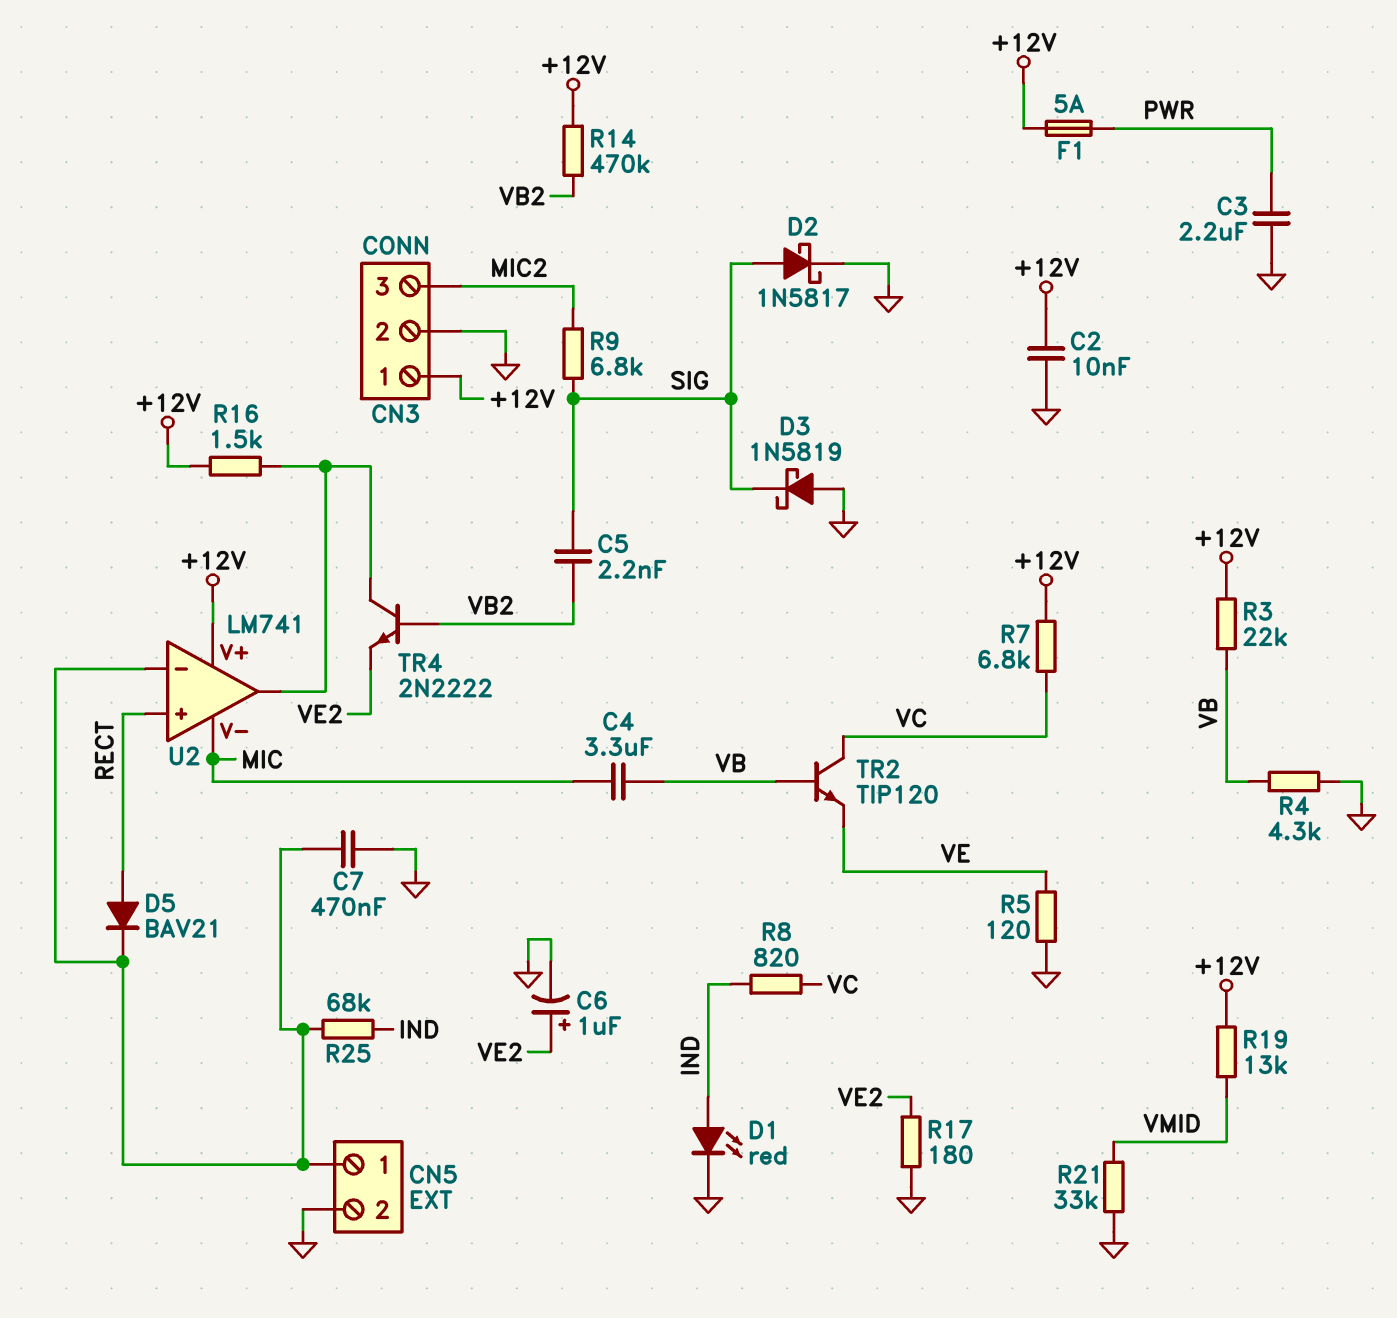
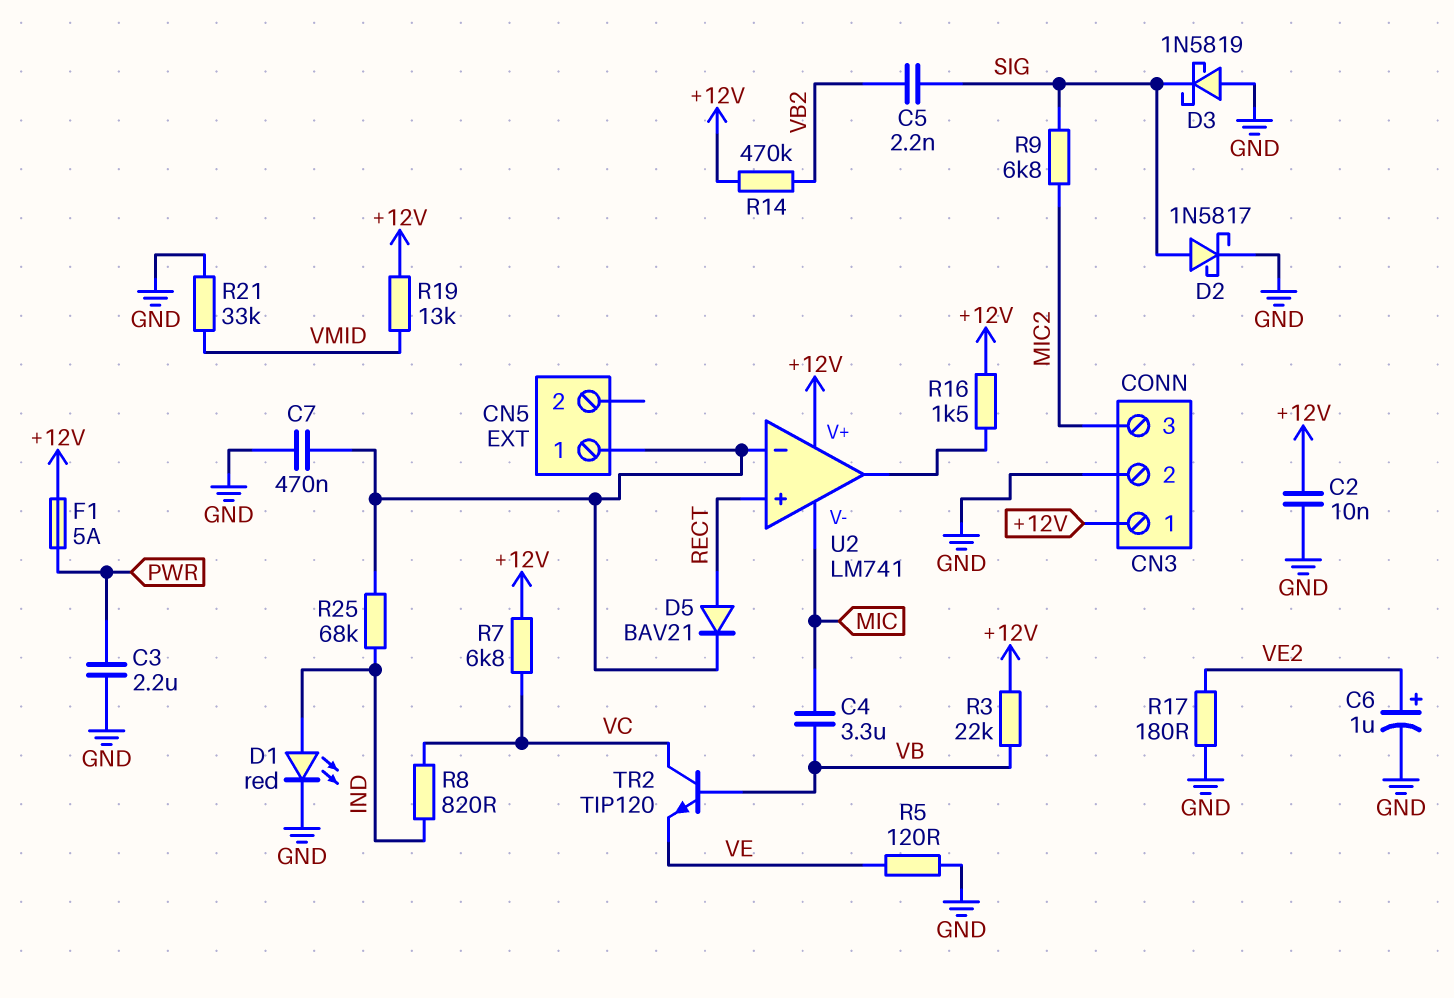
CN5 pin 2: GND -> none
R4: 4.3k (GND, VB) -> none
TR4: NPN 2N2222 (B VB2, C U2/out, E VE2) -> none

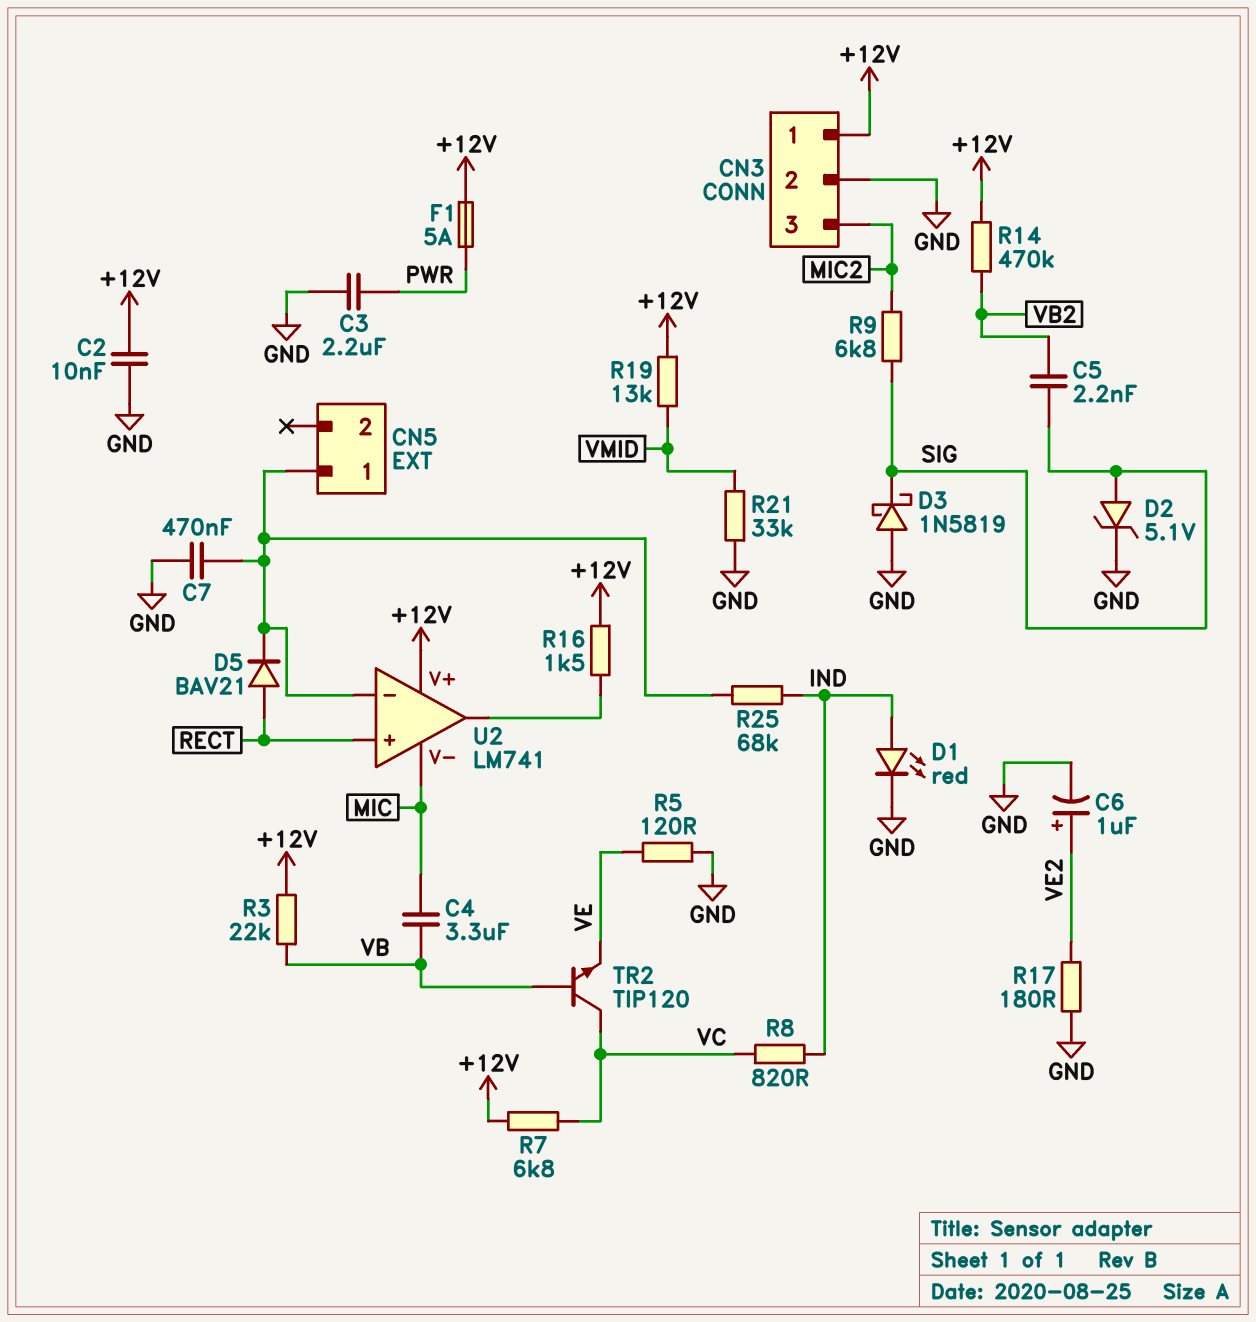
D2: schottky 1N5817 (A SIG, K GND) -> zener 5.1V (A SIG, K GND)

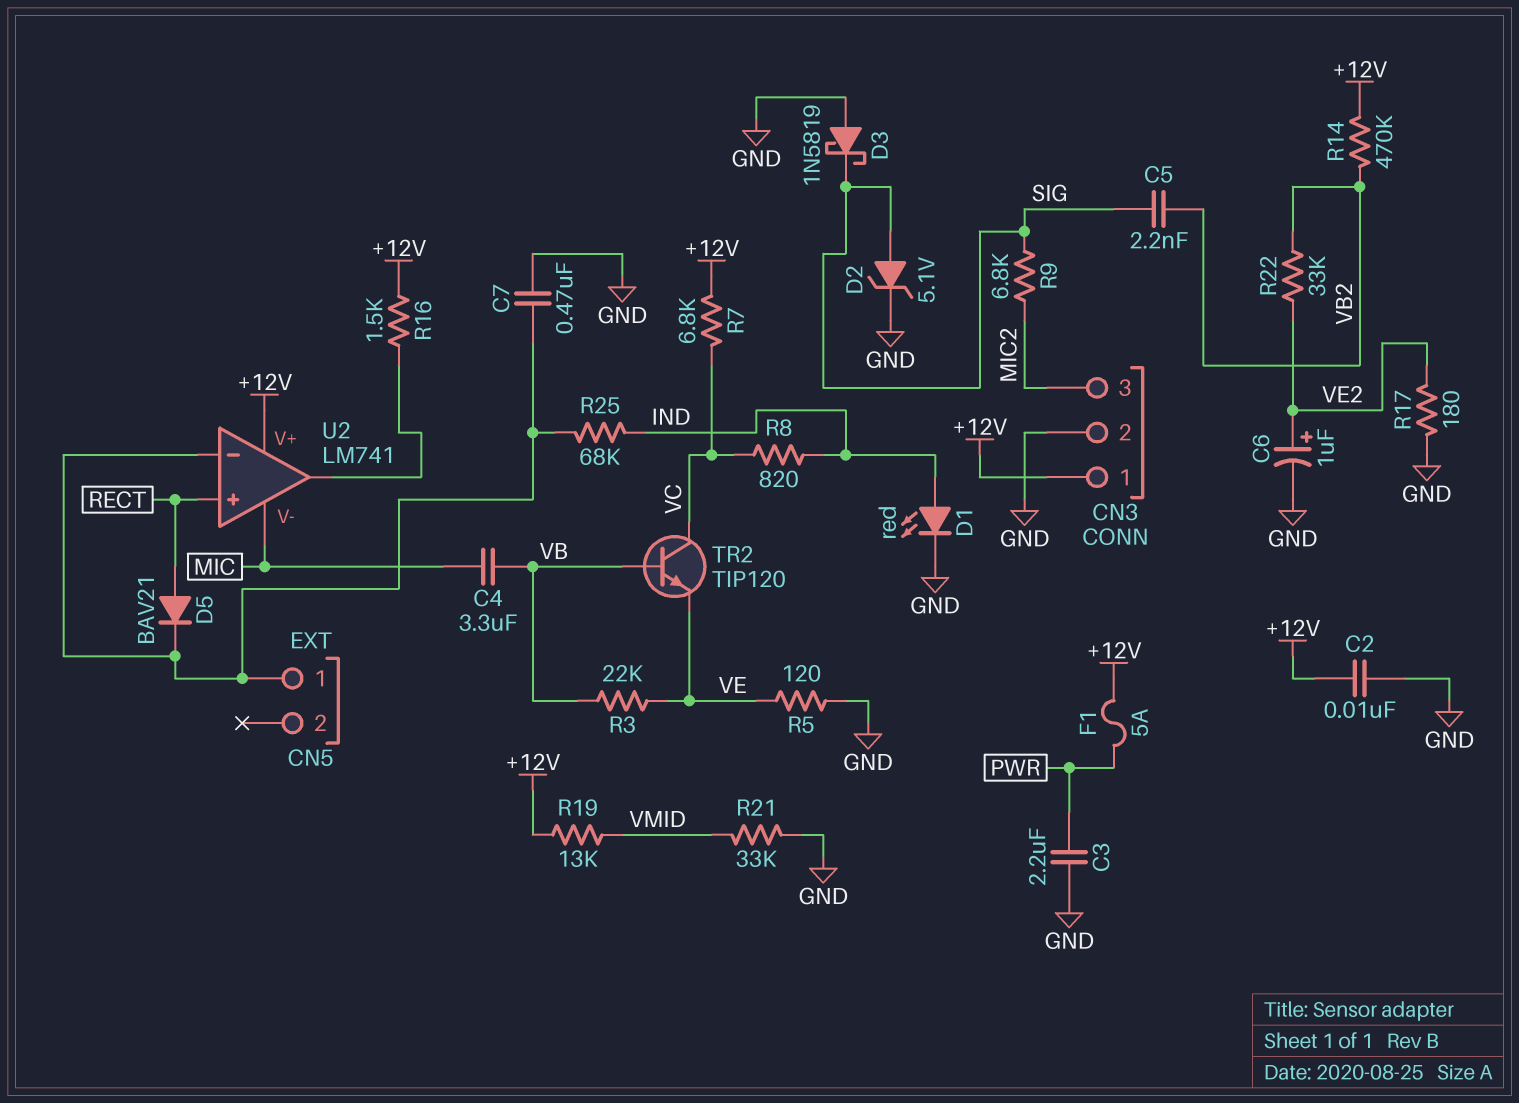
R3: 22k (+12V, VB) -> 22k (VB, VE)
R22: none -> 33k (VB2, VE2)

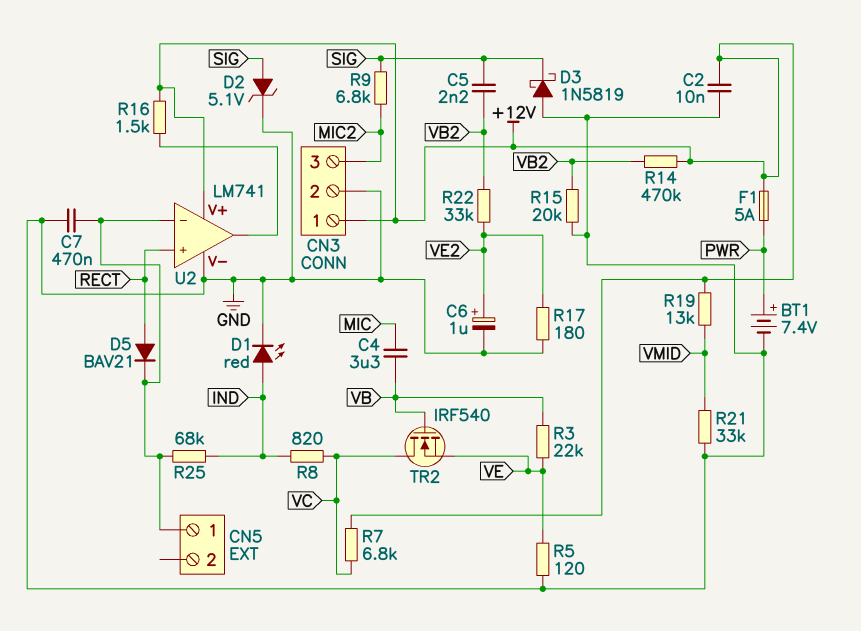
BT1: none -> 7.4V (plus PWR, minus GND)
C3: 2.2uF (GND, PWR) -> none
R15: none -> 20k (GND, VB2)
TR2: NPN TIP120 (B VB, C VC, E VE) -> NMOS IRF540 (G VB, D VC, S VE)
U2 pin V-: MIC -> GND

